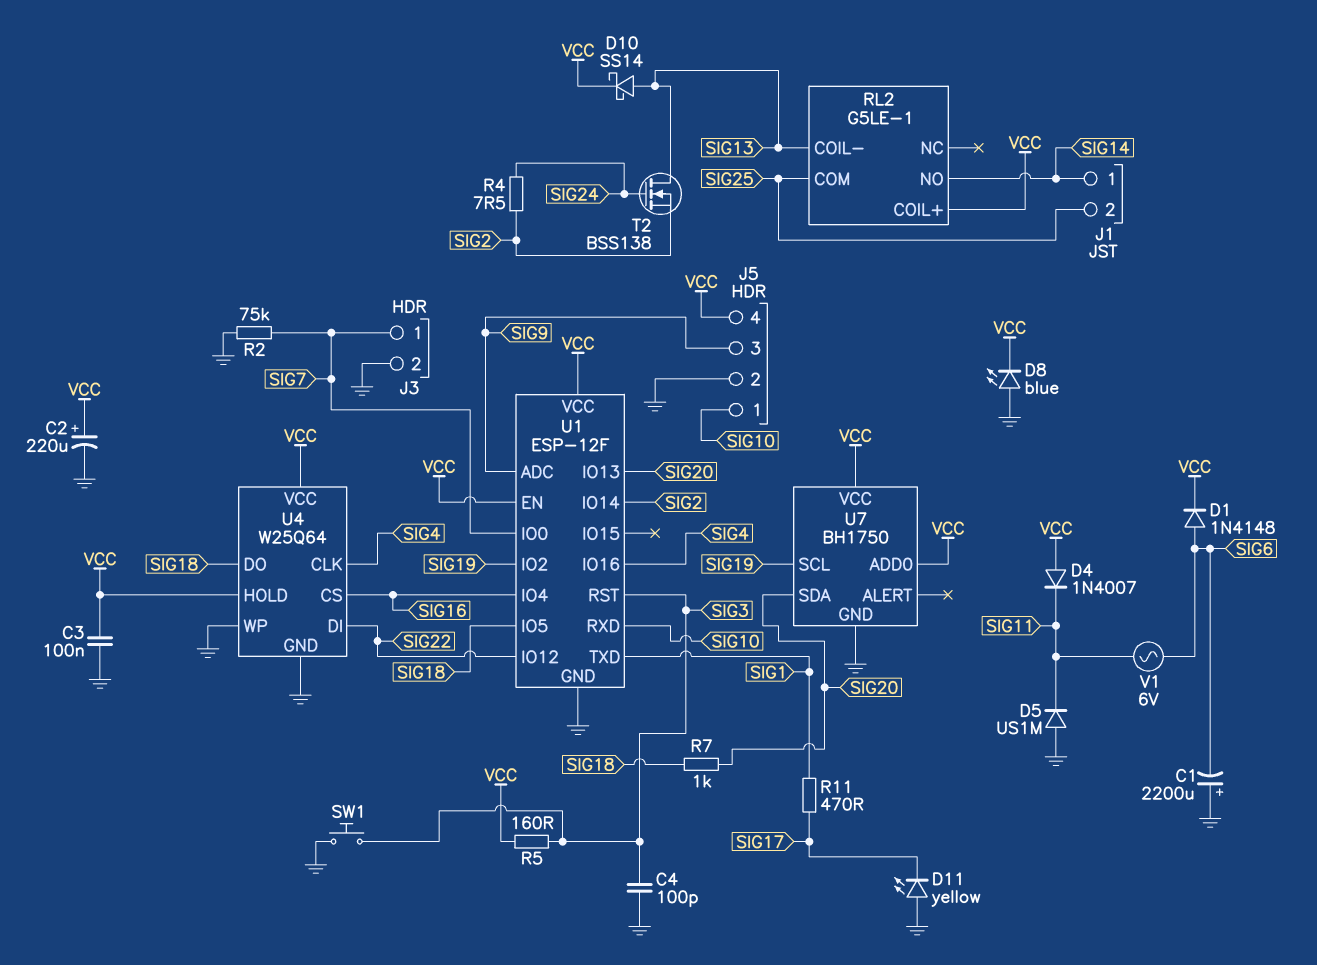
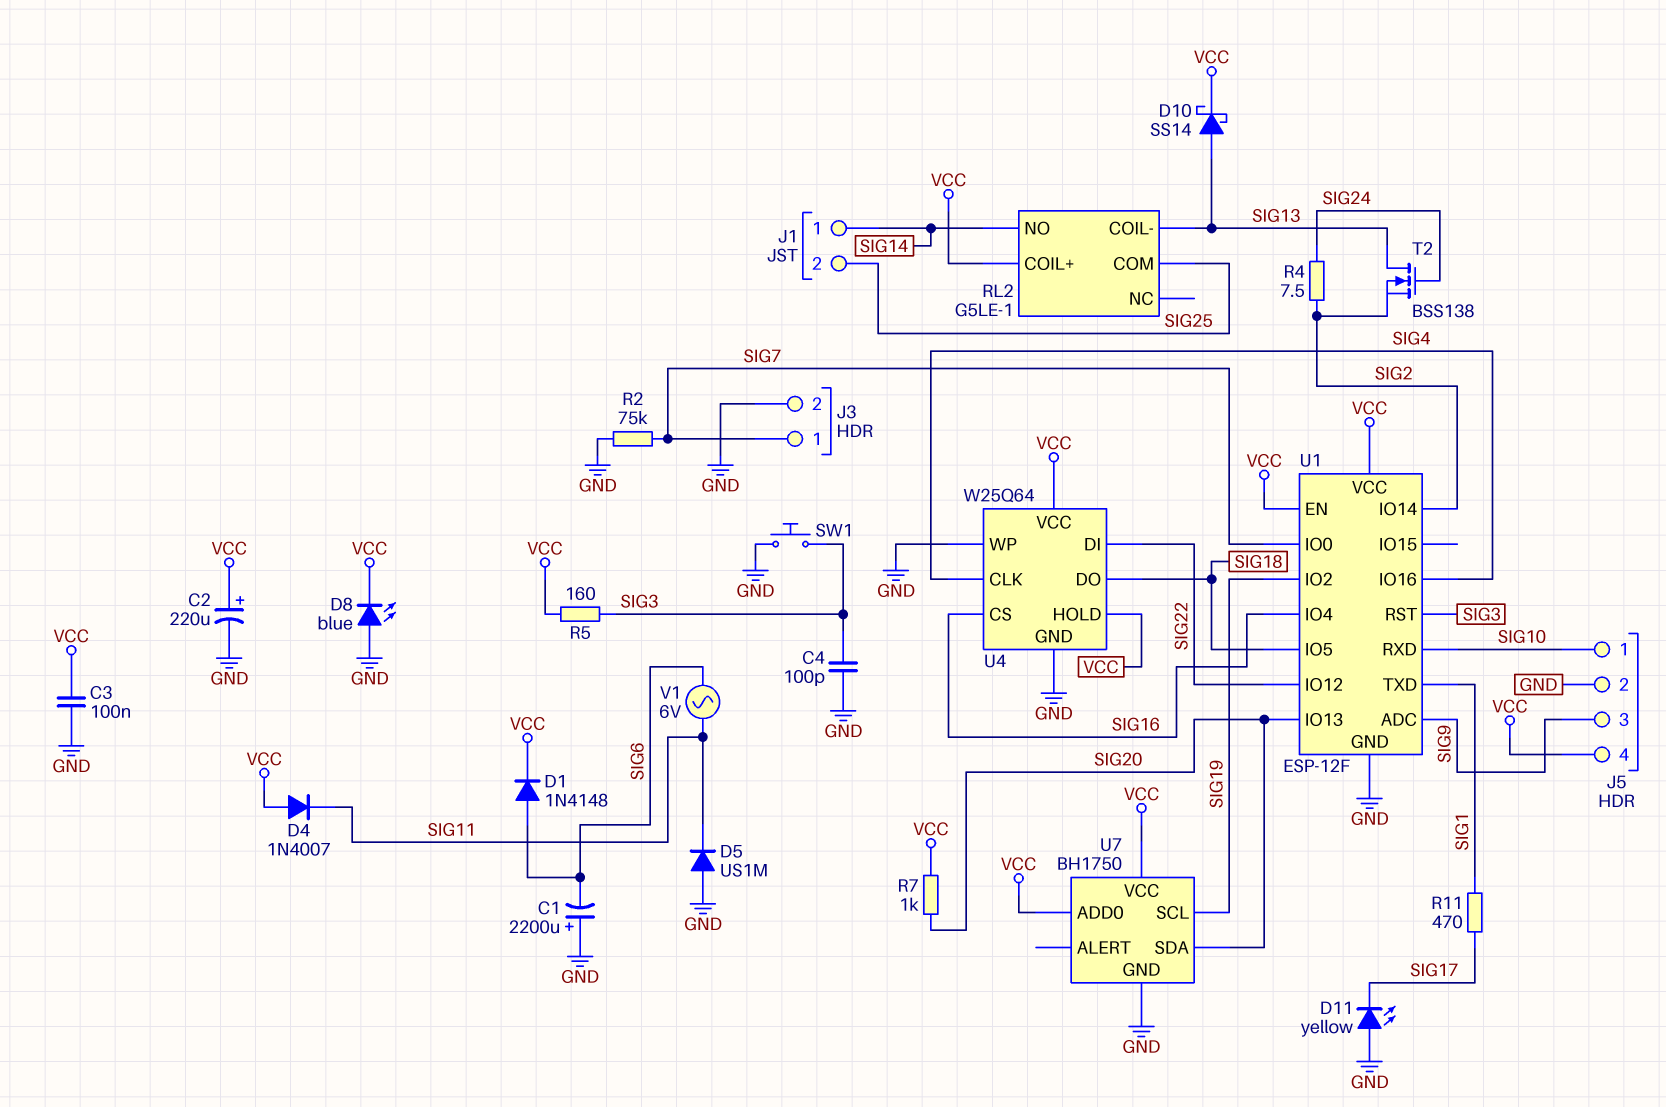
R7: 1k (SIG18, SIG20) -> 1k (SIG20, VCC)

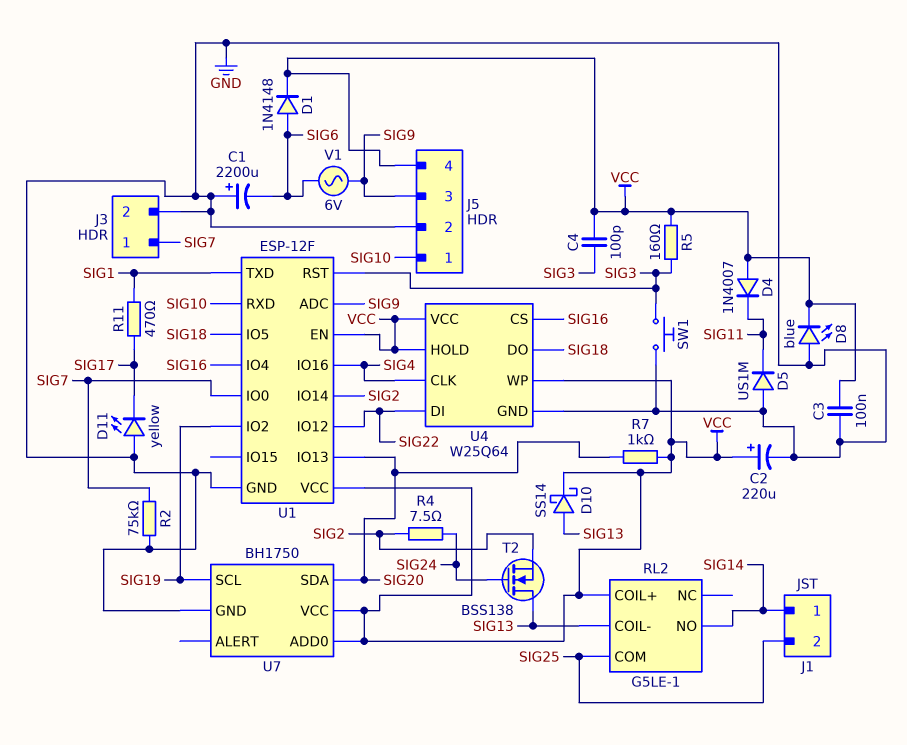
C4: 100pF (GND, SIG3) -> 100pF (SIG3, VCC)
U4 pin WP: GND -> VCC
V1: AC 6V (SIG6, SIG11) -> AC 6V (SIG6, SIG9)

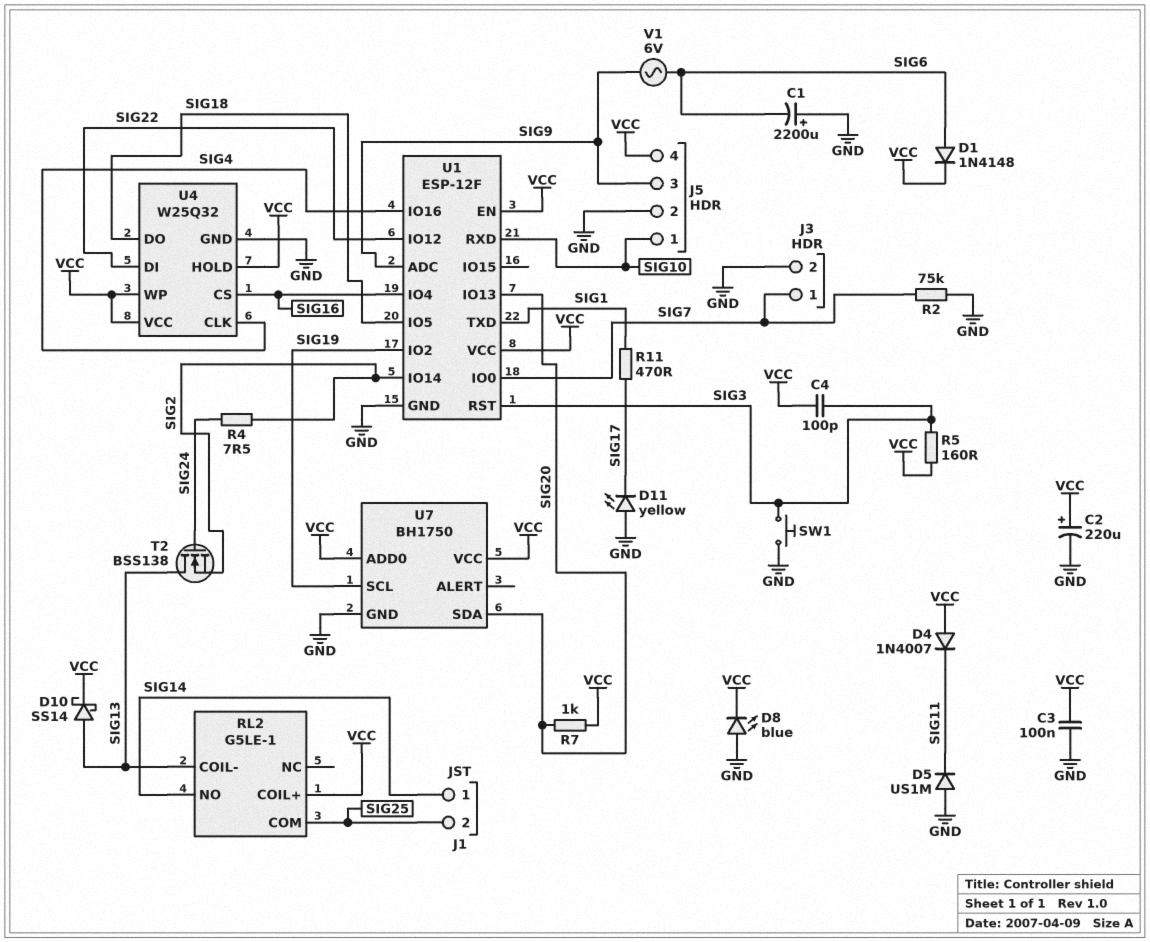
U4: W25Q64 -> W25Q32

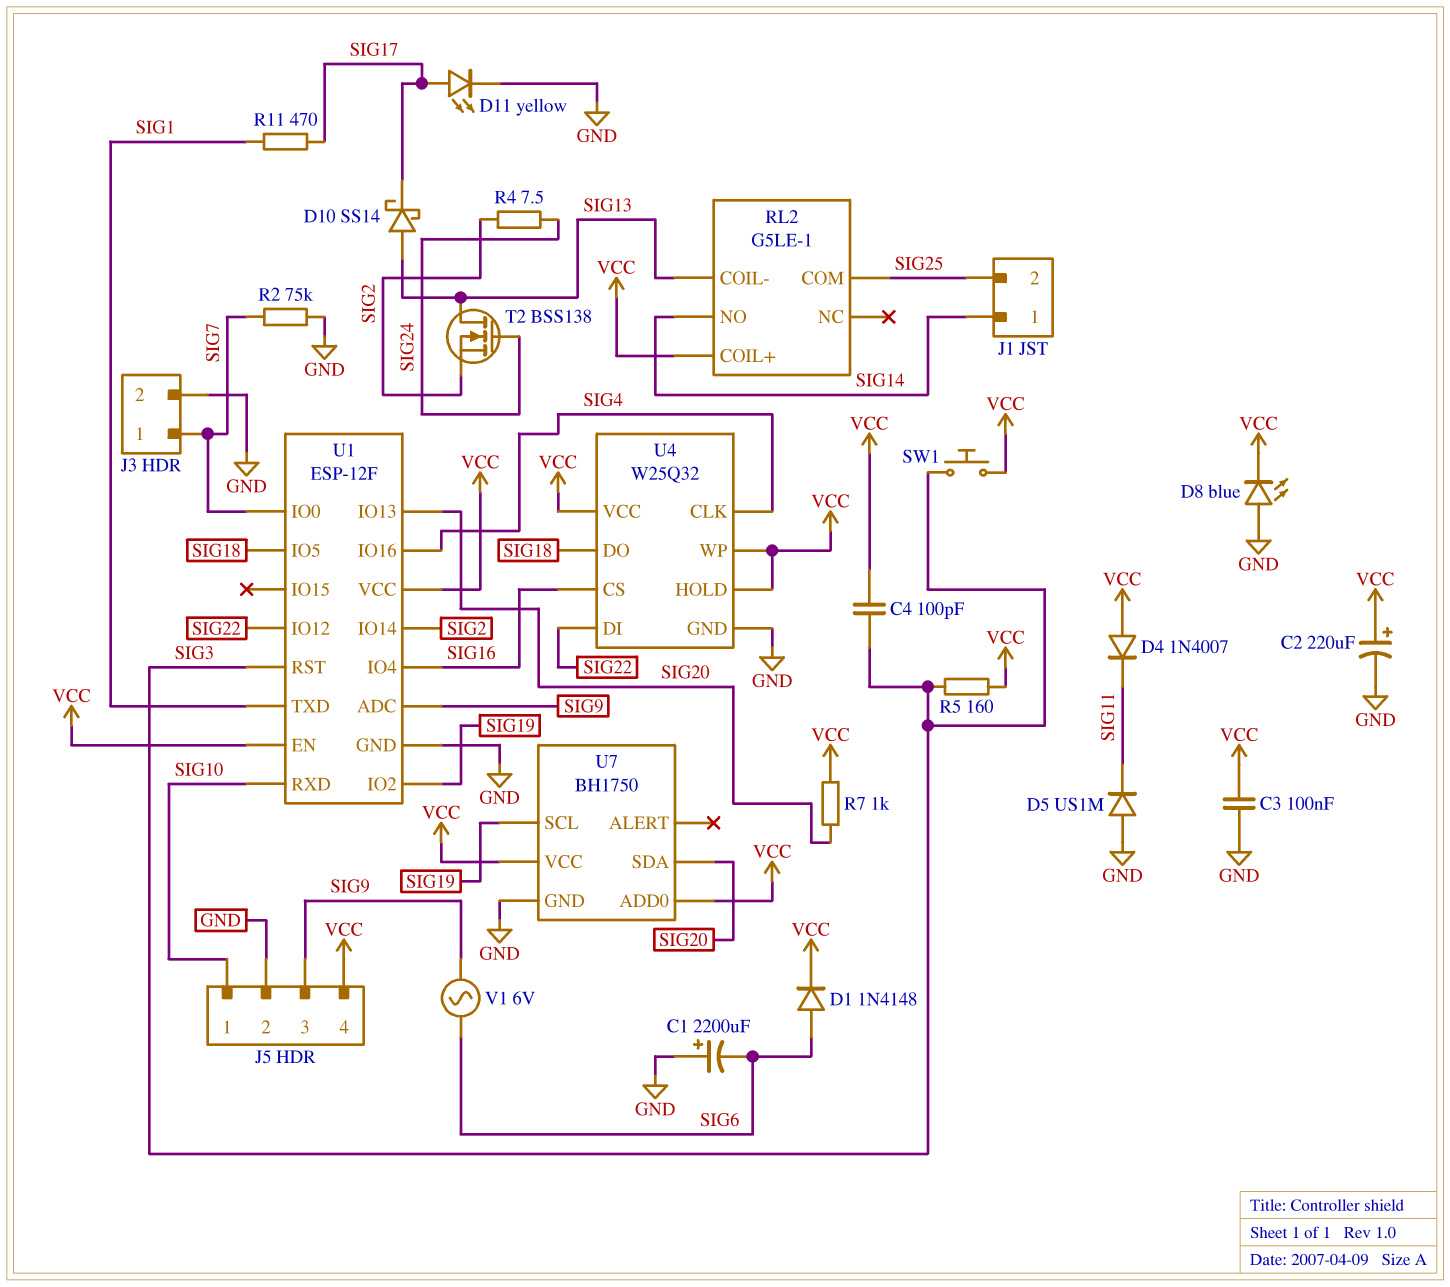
D10: schottky SS14 (A SIG13, K VCC) -> schottky SS14 (A SIG13, K SIG17)
D11: LED yellow (A GND, K SIG17) -> LED yellow (A SIG17, K GND)
SW1: button (GND, SIG3) -> button (SIG3, VCC)

